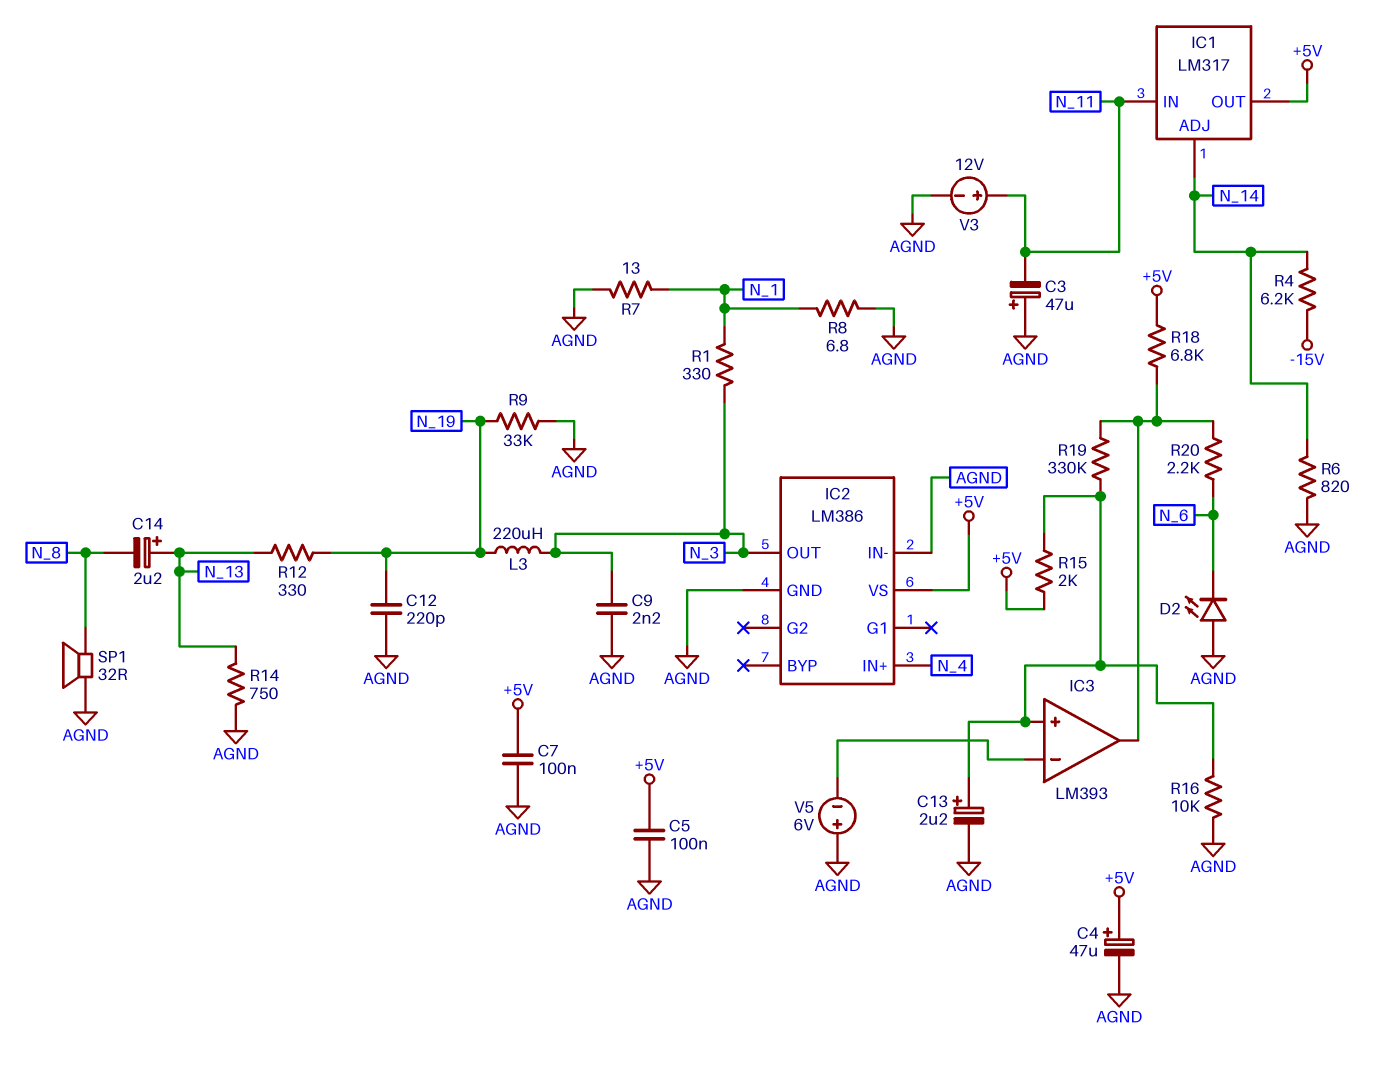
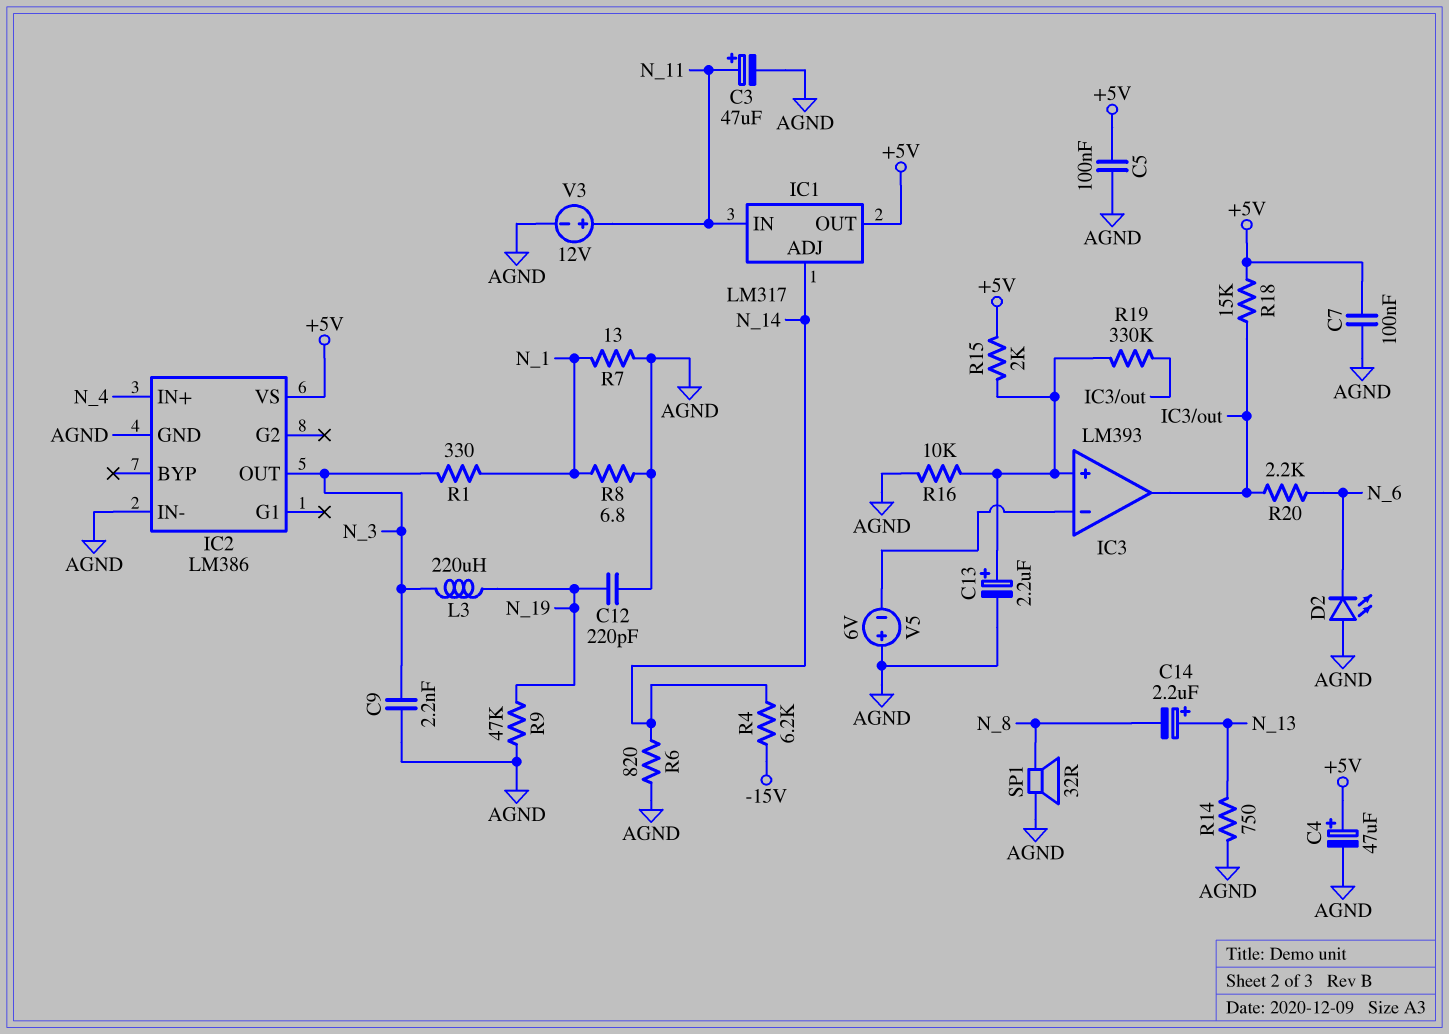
C3: 47uF (plus AGND, minus N_11) -> 47uF (plus N_11, minus AGND)
R9: 33k (AGND, N_19) -> 47k (AGND, N_19)
R12: 330 (N_13, N_19) -> none
R18: 6.8k (+5V, IC3/out) -> 15k (+5V, IC3/out)

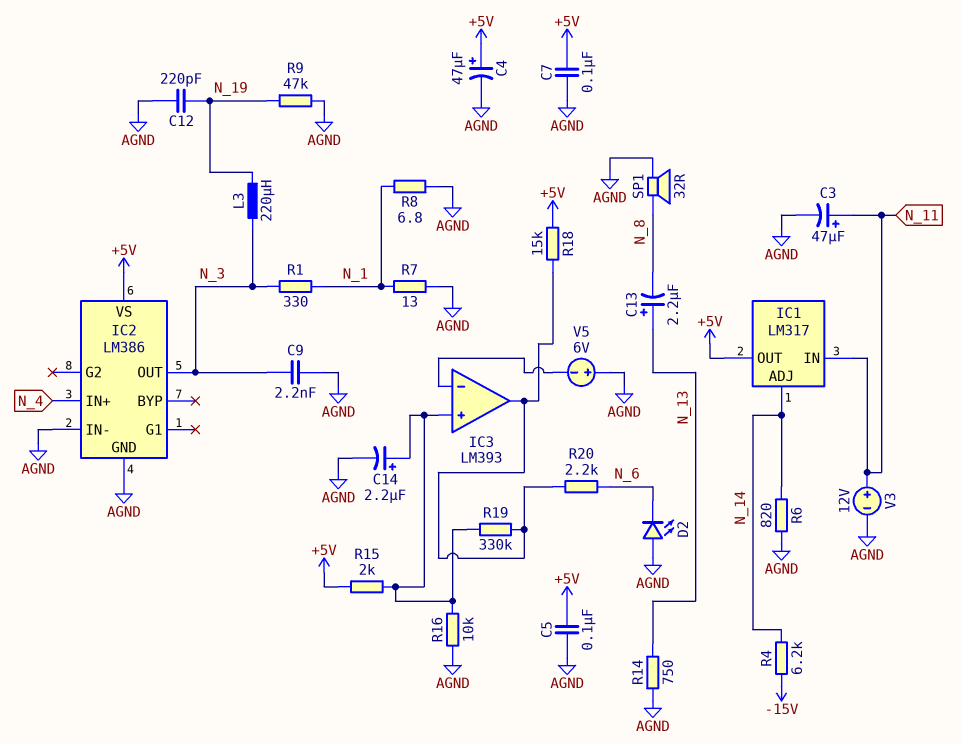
C13: 2.2uF (plus IC3/in+, minus AGND) -> 2.2uF (plus N_13, minus N_8)
C14: 2.2uF (plus N_13, minus N_8) -> 2.2uF (plus IC3/in+, minus AGND)

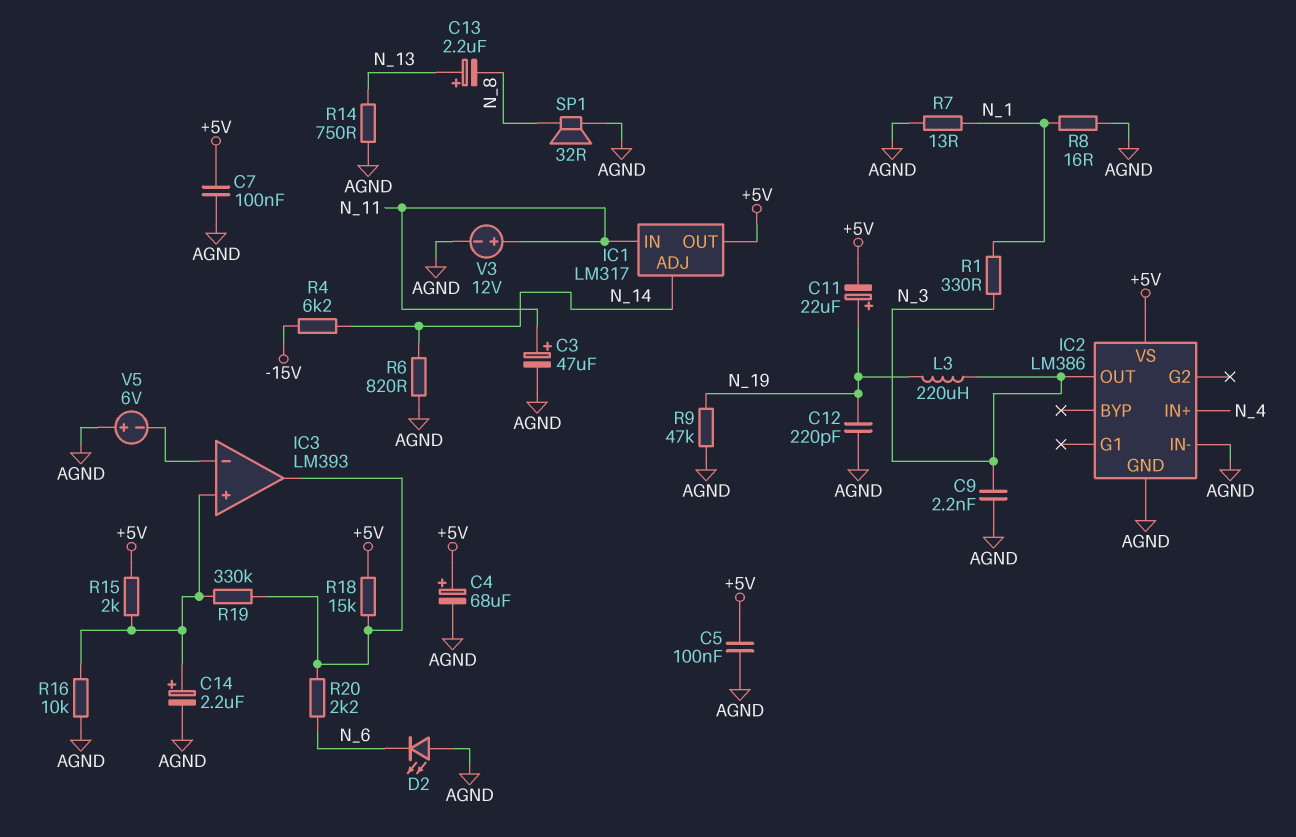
C4: 47uF (plus +5V, minus AGND) -> 68uF (plus +5V, minus AGND)
C11: none -> 22uF (plus N_19, minus +5V)
R8: 6.8 (AGND, N_1) -> 16 (AGND, N_1)

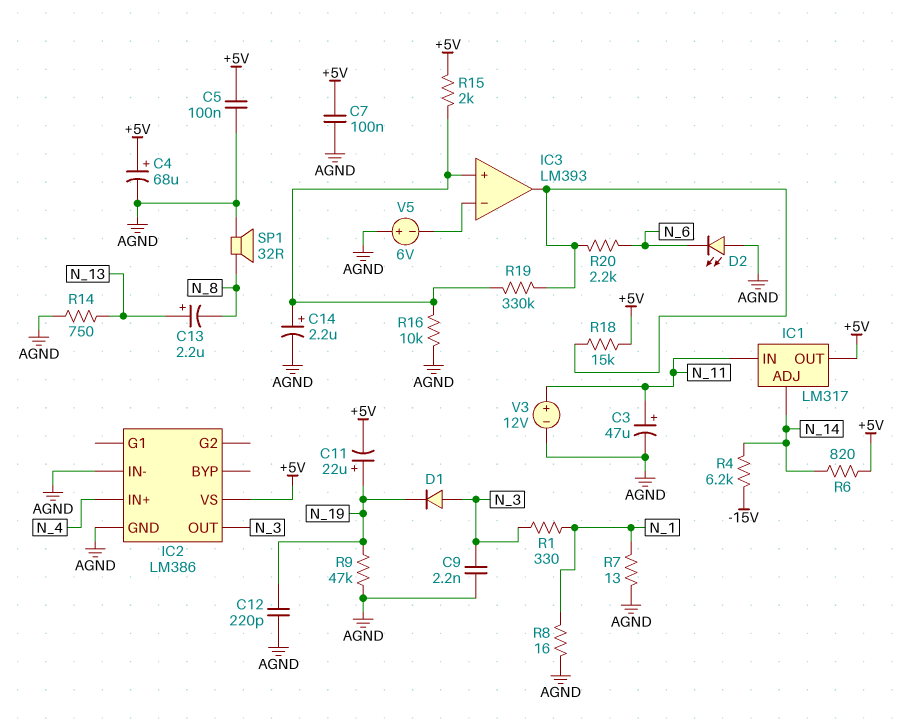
D1: none -> diode (A N_3, K N_19)
L3: 220uH (N_3, N_19) -> none
R6: 820 (AGND, N_14) -> 820 (+5V, N_14)

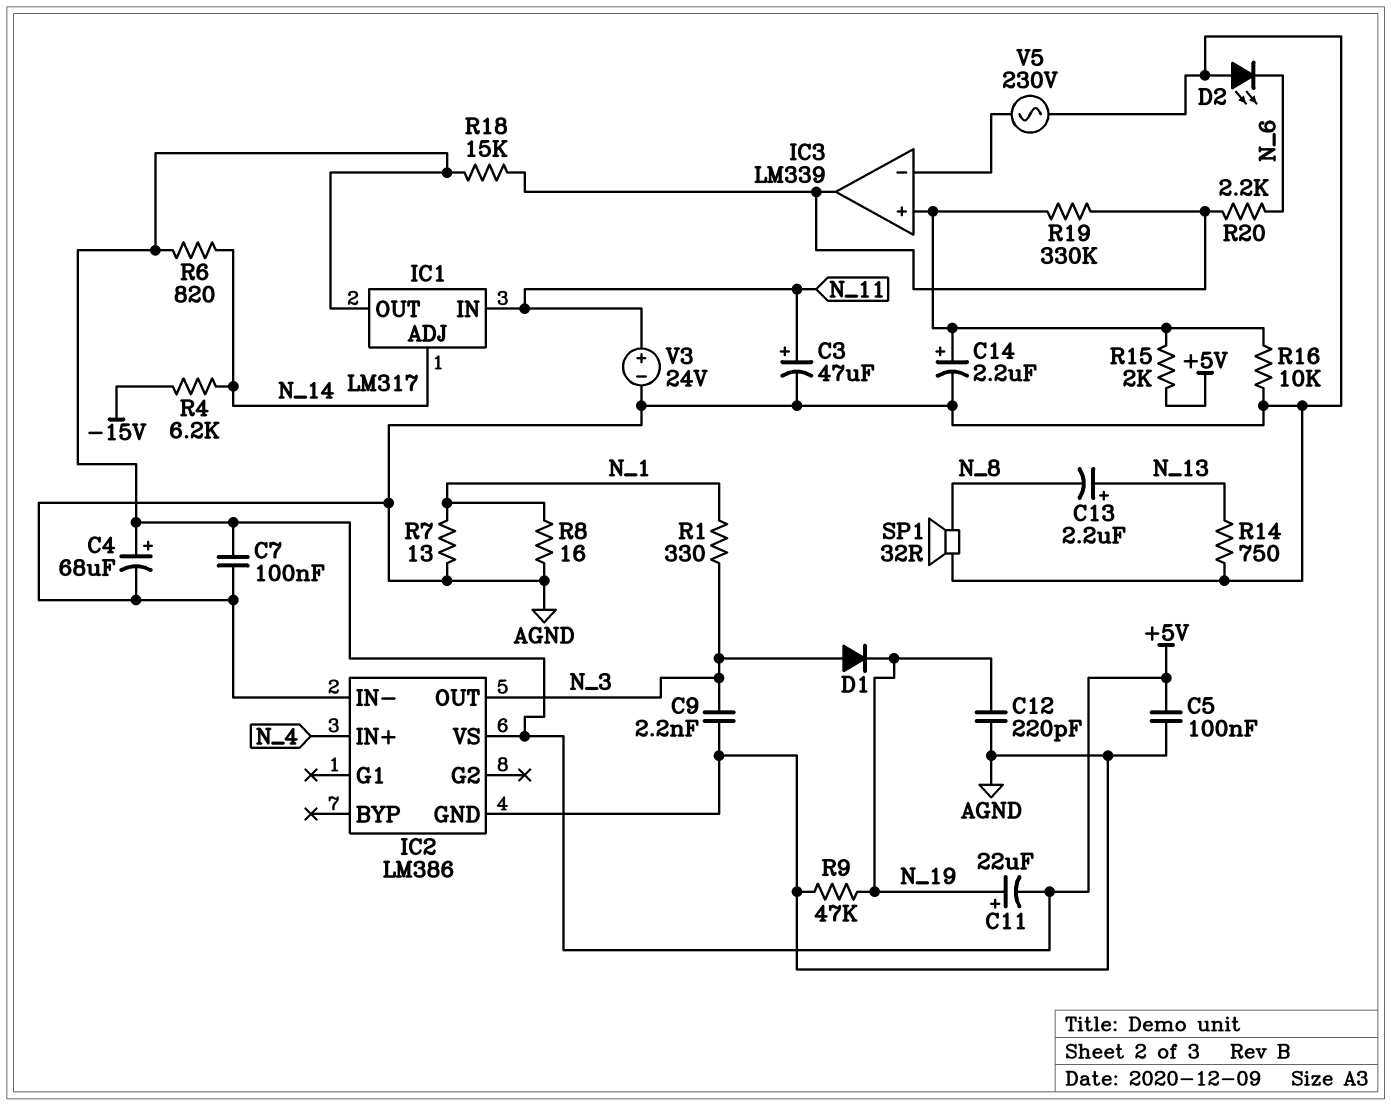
IC3: LM393 -> LM339
V3: 12V (plus N_11, minus AGND) -> 24V (plus N_11, minus AGND)
V5: 6V (plus AGND, minus IC3/in-) -> AC 230V (AGND, IC3/in-)

